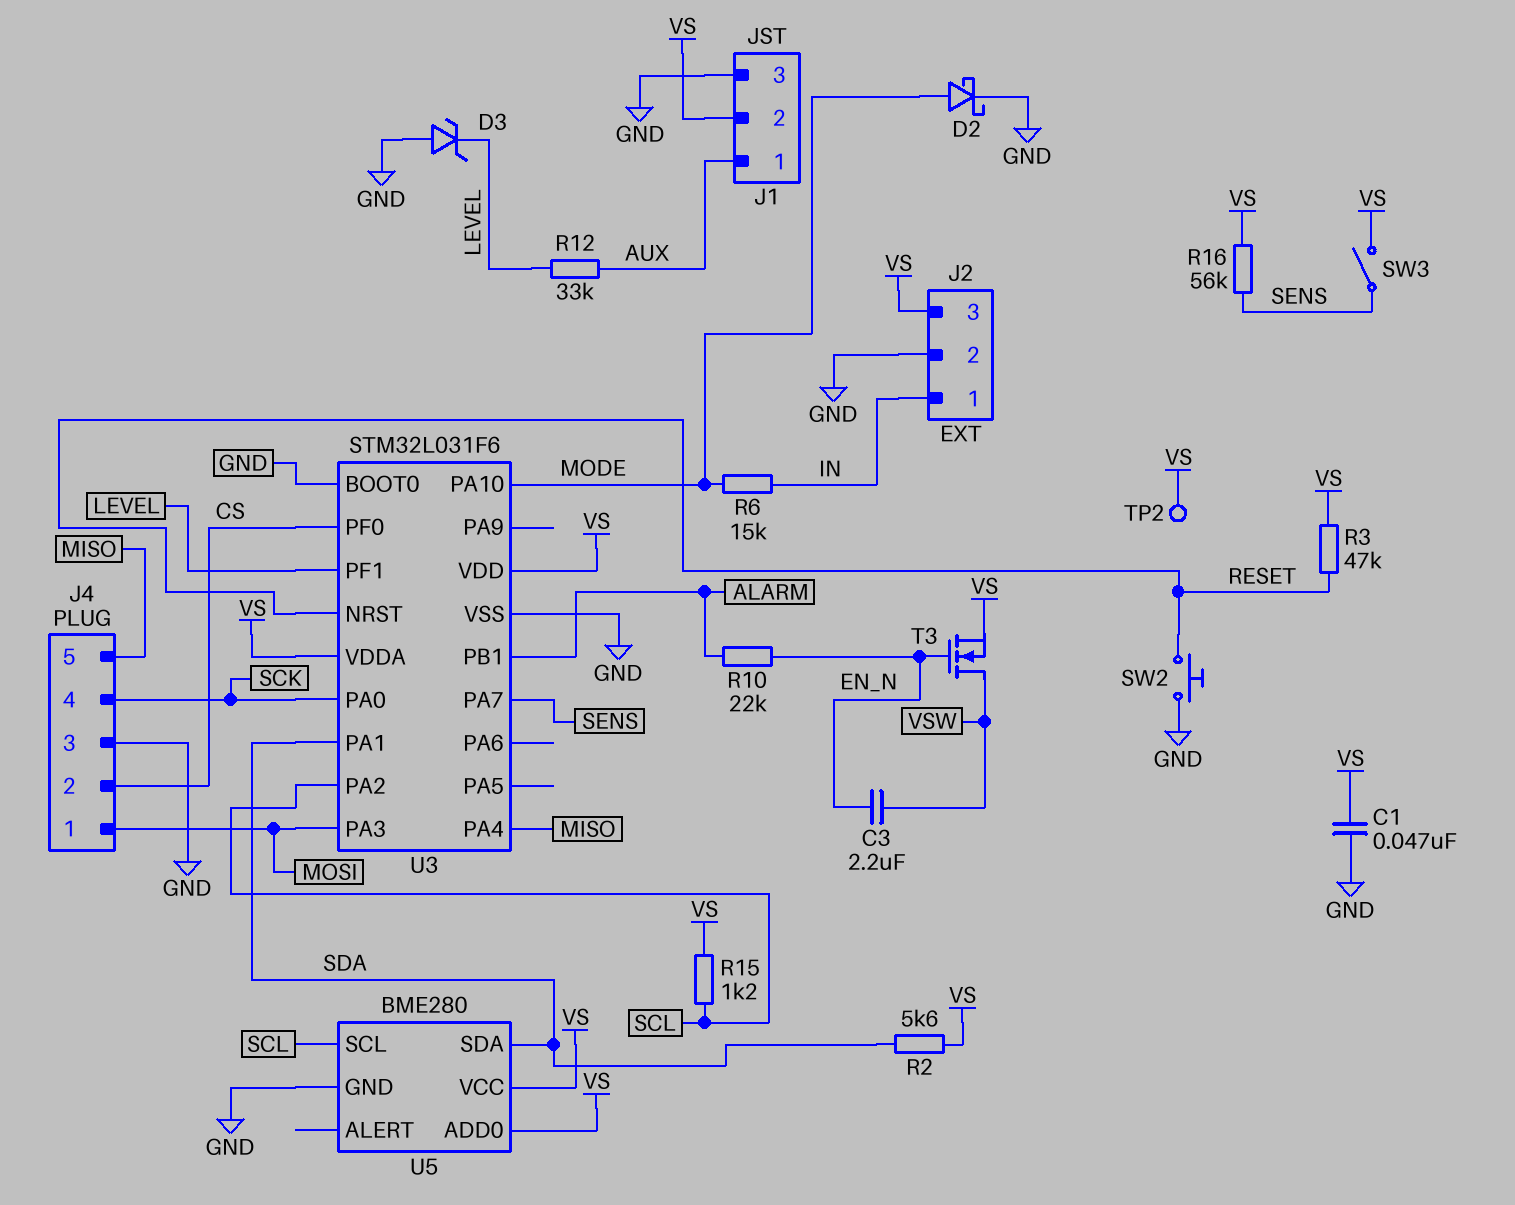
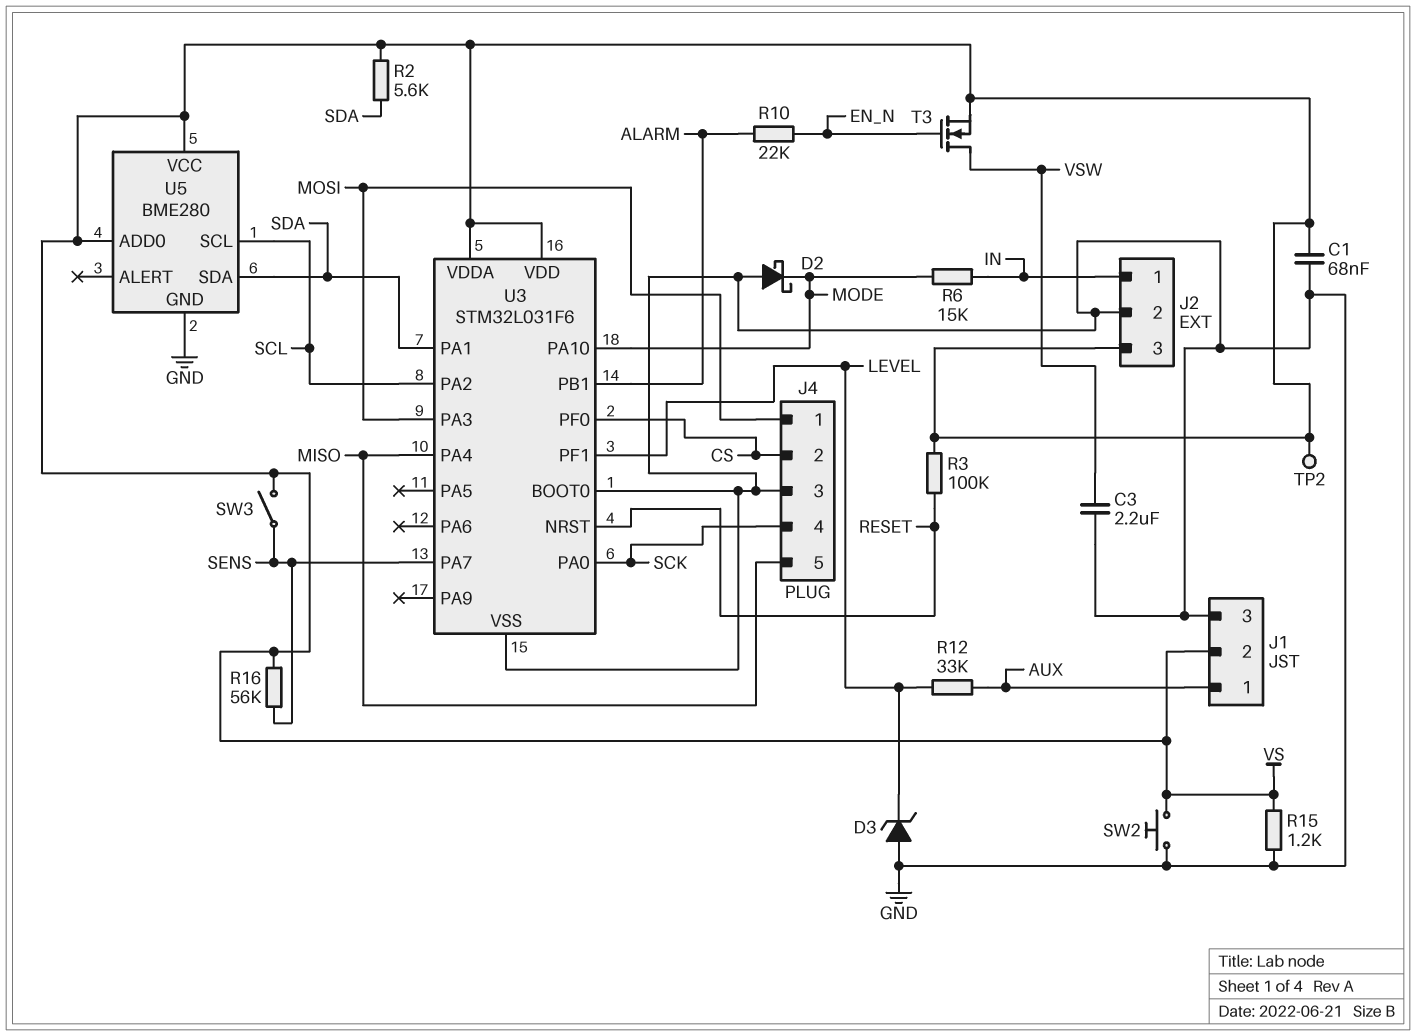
C1: 47nF (GND, VS) -> 68nF (GND, VS)
C3: 2.2uF (EN_N, VSW) -> 2.2uF (GND, VSW)
D2: schottky (A MODE, K GND) -> schottky (A GND, K MODE)
R3: 47k (RESET, VS) -> 100k (RESET, VS)
R15: 1.2k (SCL, VS) -> 1.2k (GND, VS)
SW2: button (GND, RESET) -> button (GND, VS)

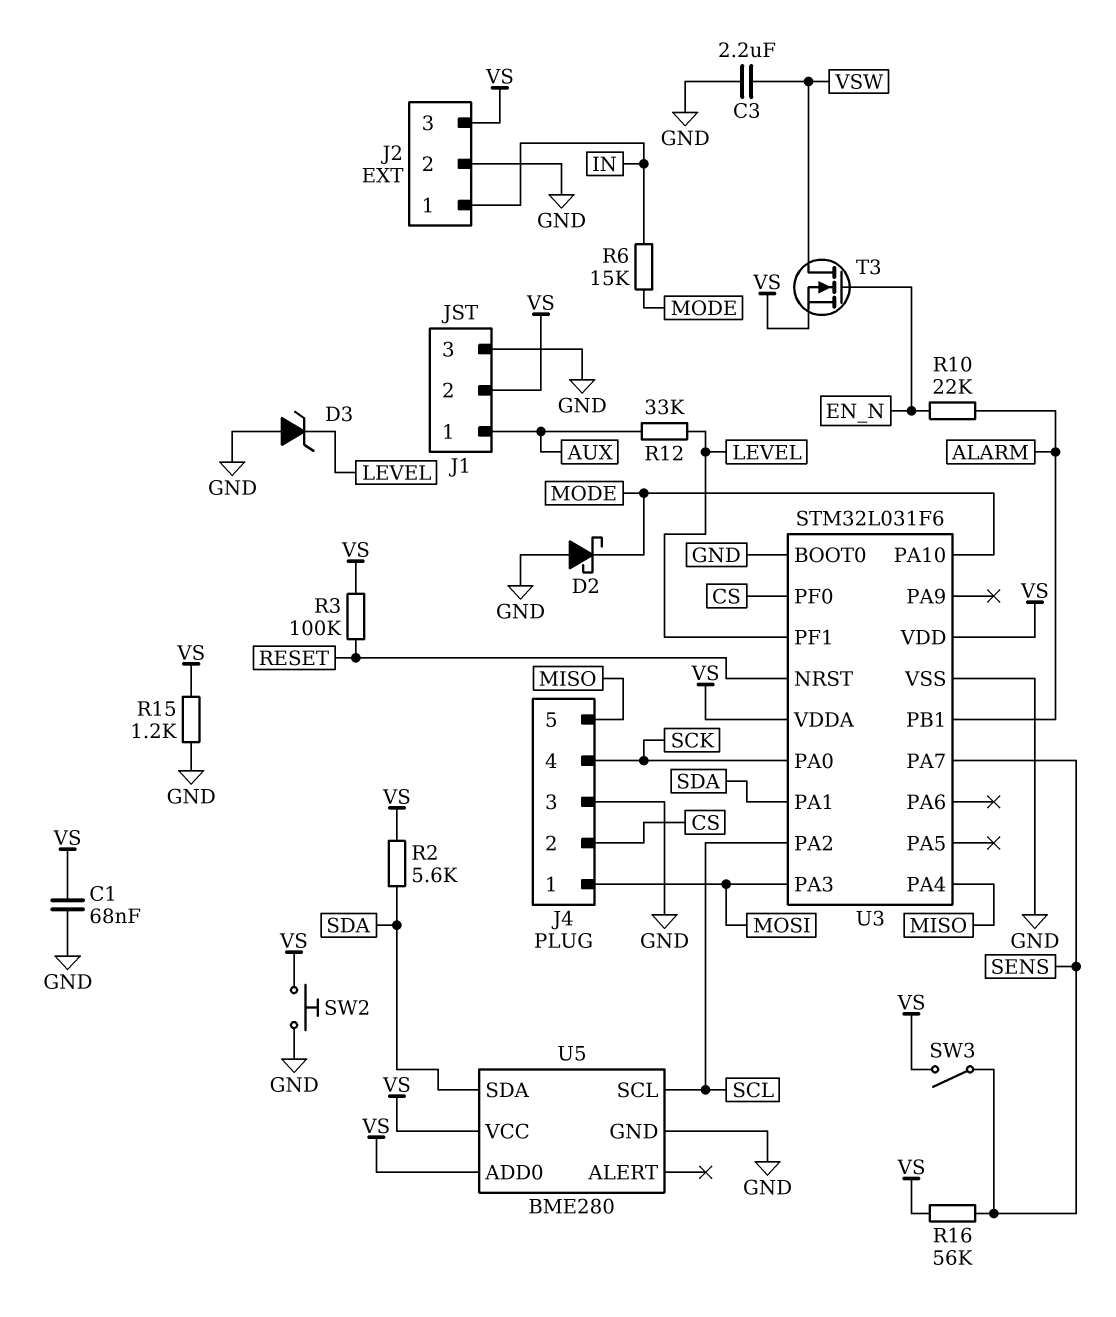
TP2: test point (VS) -> none

